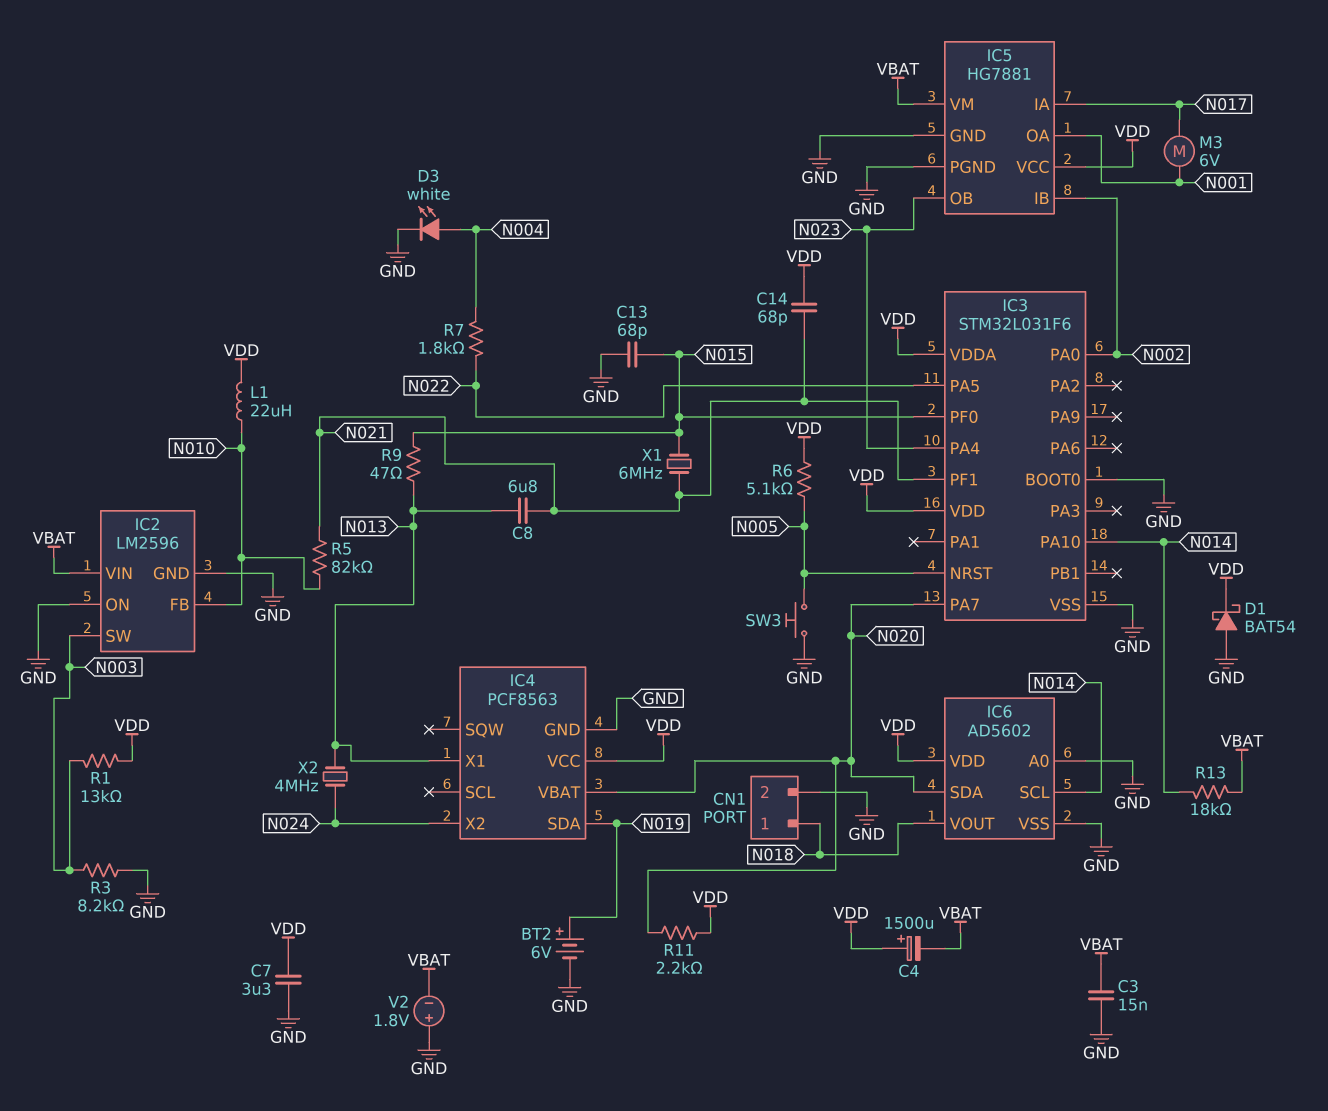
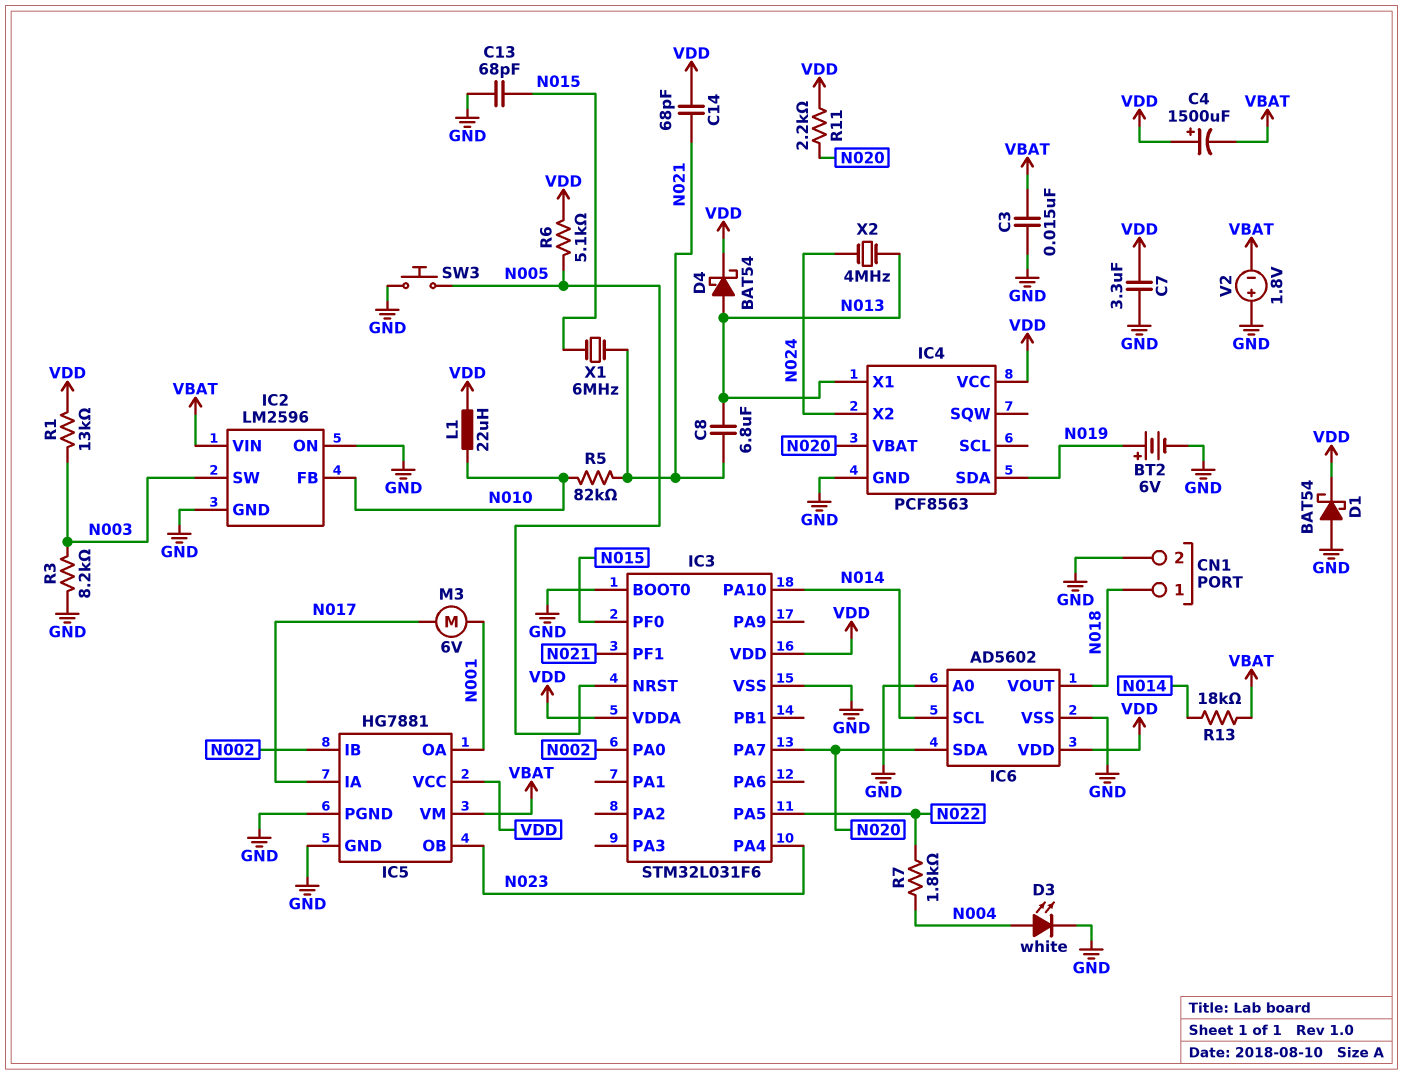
D4: none -> schottky BAT54 (A N013, K VDD)
R9: 47 (N013, N015) -> none

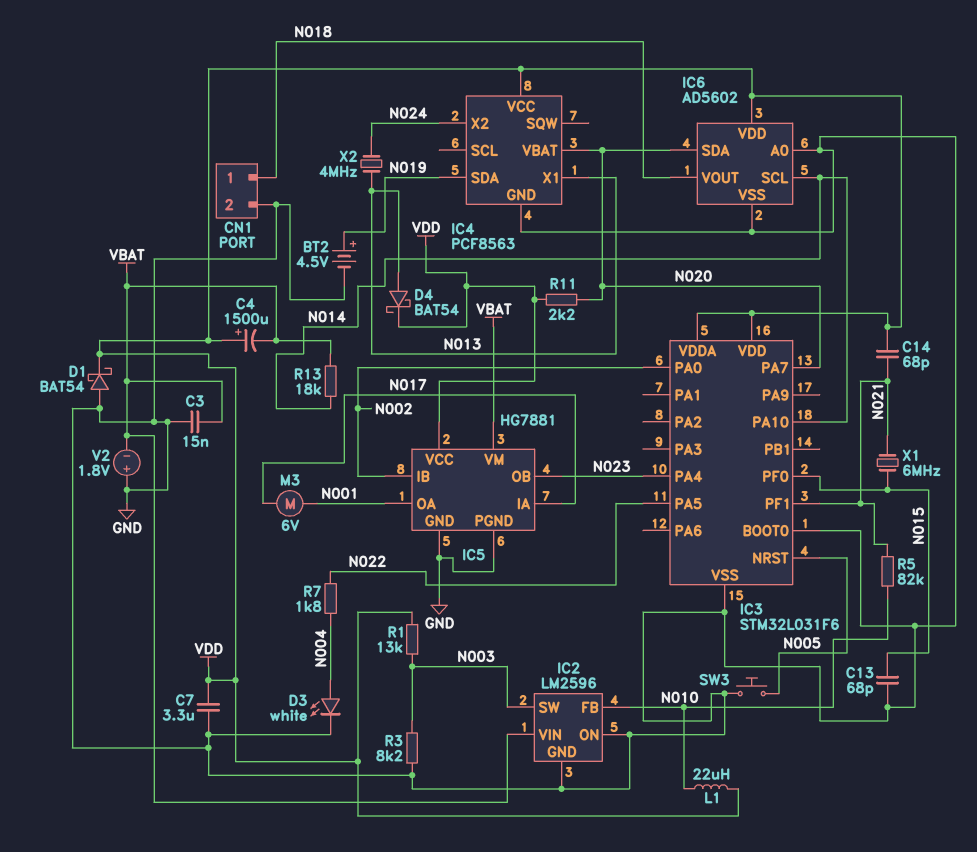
BT2: 6V (plus N019, minus GND) -> 4.5V (plus N019, minus GND)
C8: 6.8uF (N013, N021) -> none
R6: 5.1k (N005, VDD) -> none

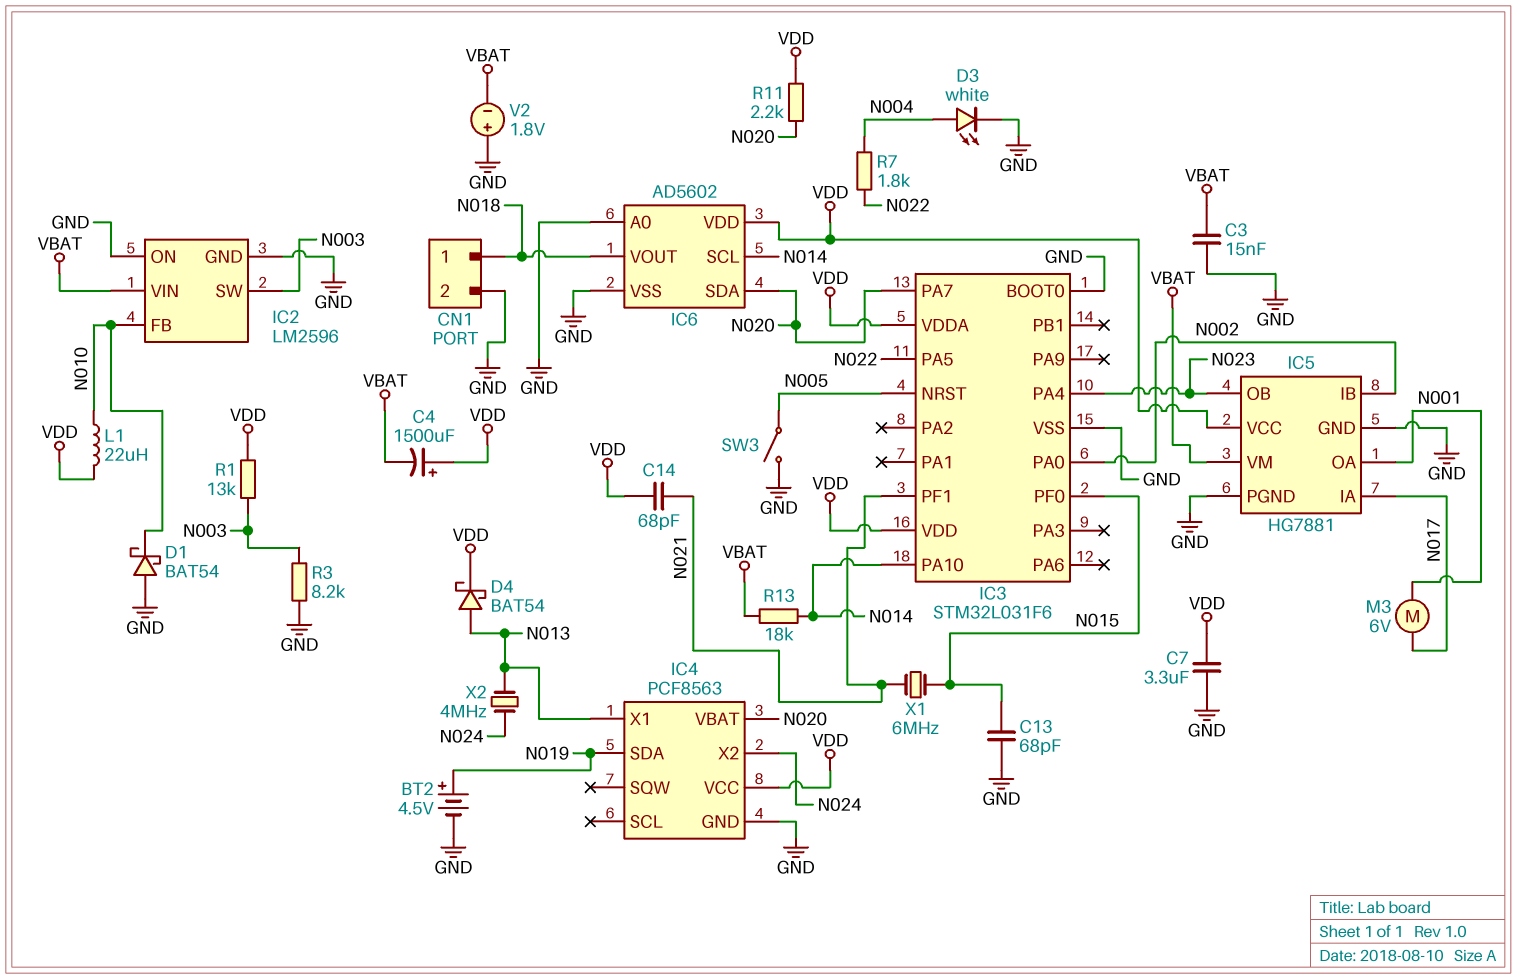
D1: schottky BAT54 (A GND, K VDD) -> schottky BAT54 (A GND, K N010)
R5: 82k (N010, N021) -> none
SW3: button (GND, N005) -> switch (GND, N005)

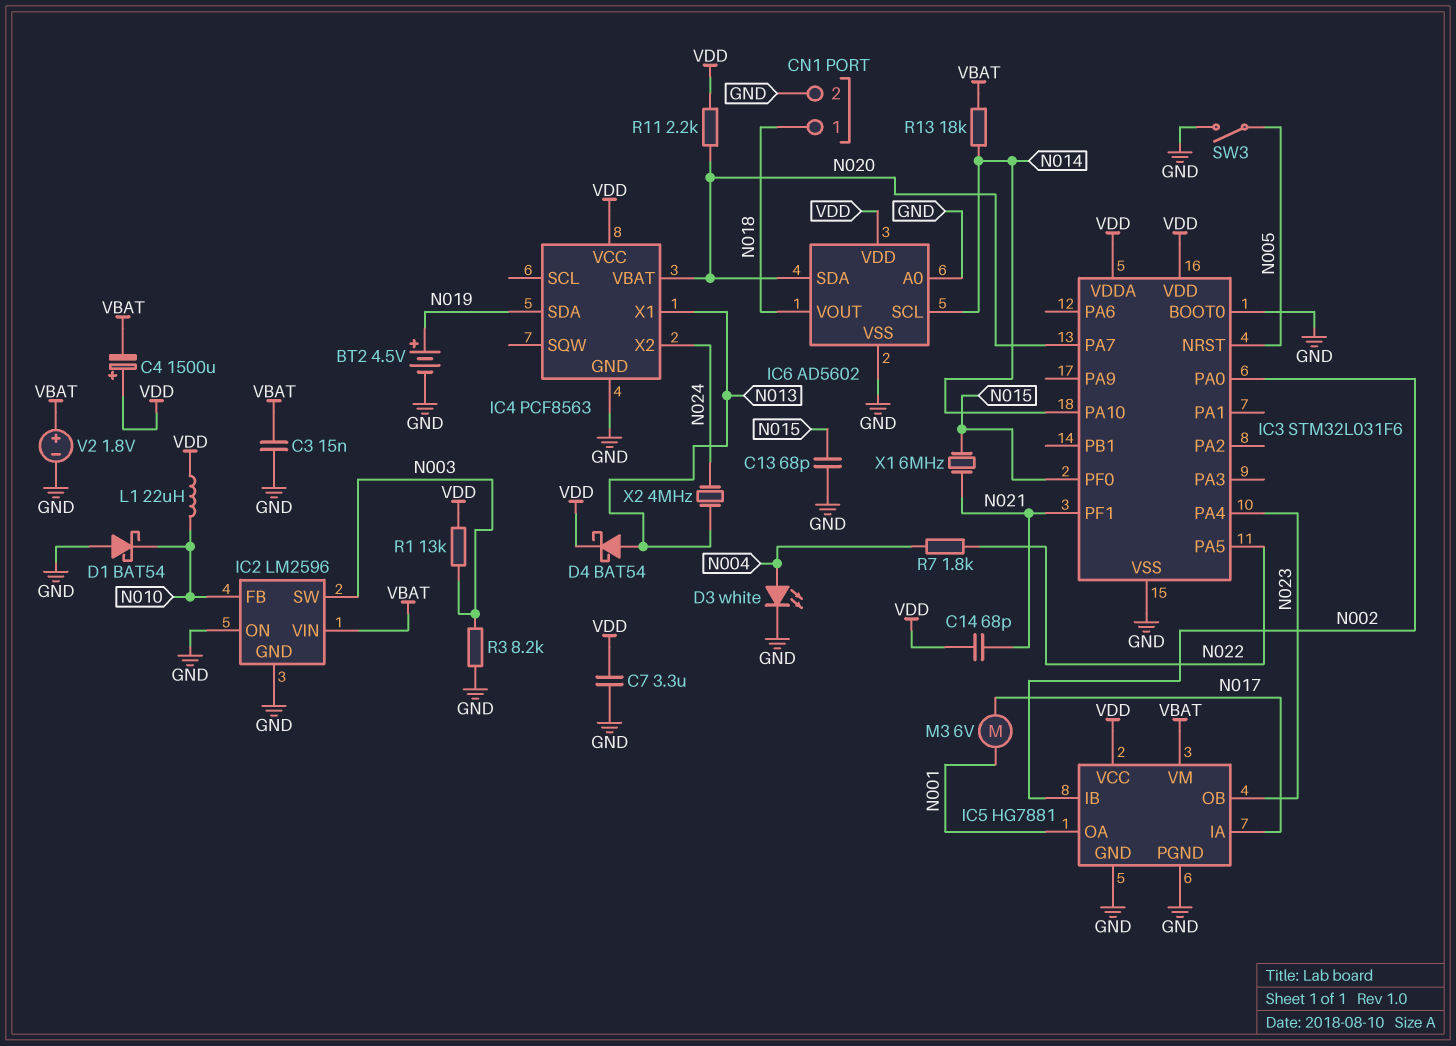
V2: 1.8V (plus GND, minus VBAT) -> 1.8V (plus VBAT, minus GND)

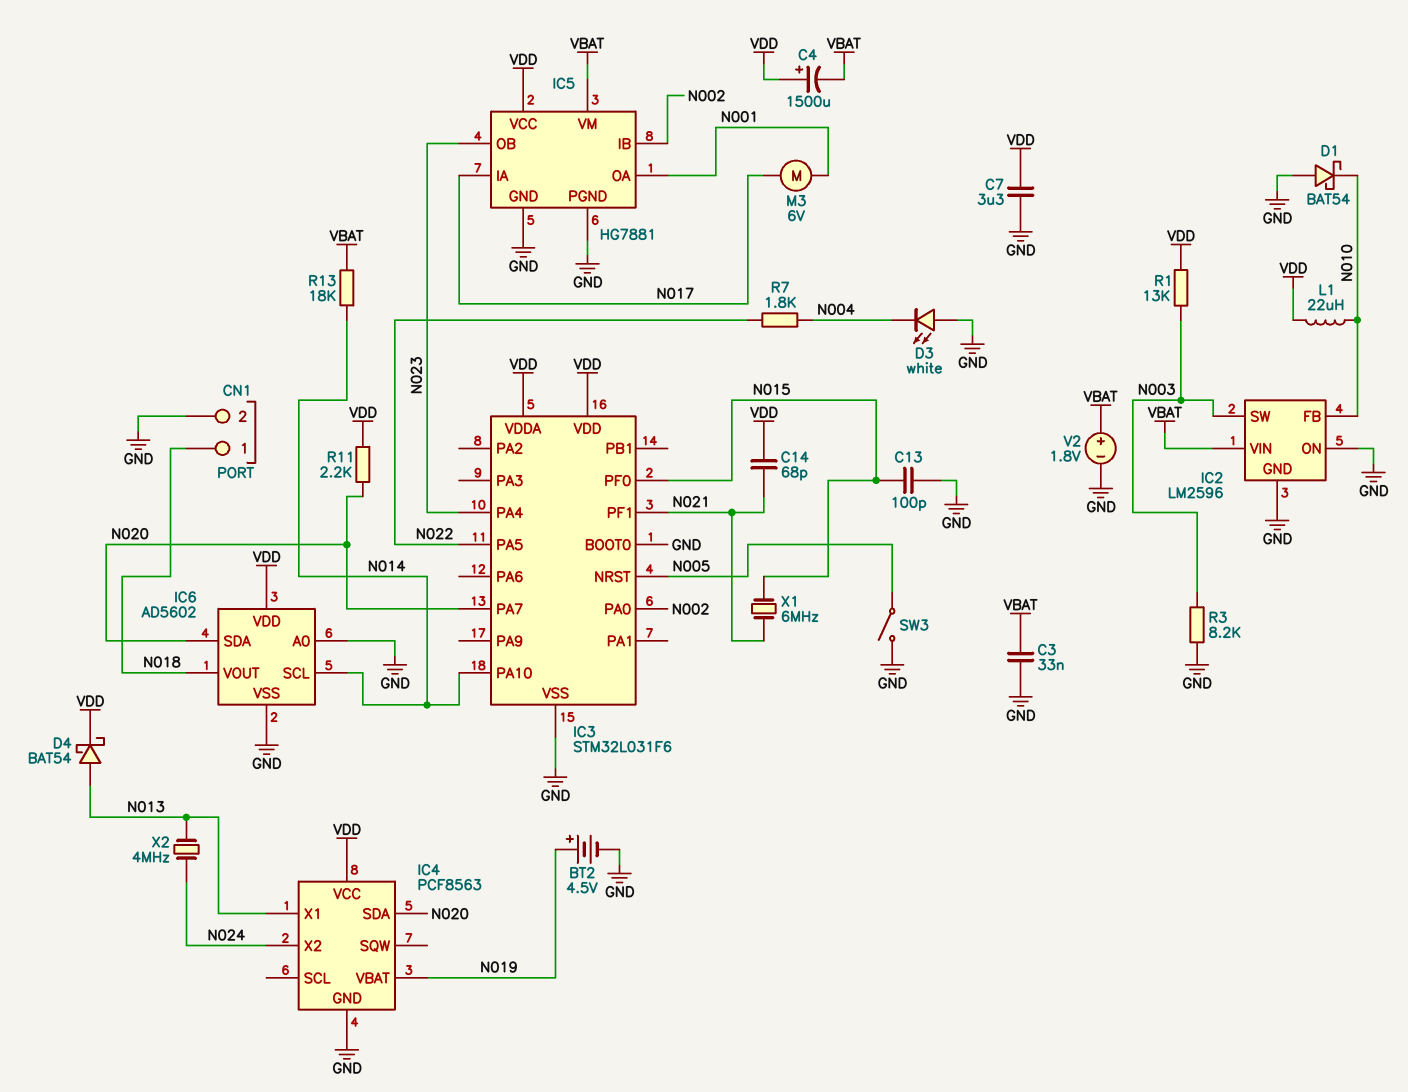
C3: 15nF (GND, VBAT) -> 33nF (GND, VBAT)
C13: 68pF (GND, N015) -> 100pF (GND, N015)
D3: LED white (A N004, K GND) -> LED white (A GND, K N004)
IC4 pin SDA: N019 -> N020
IC4 pin VBAT: N020 -> N019

